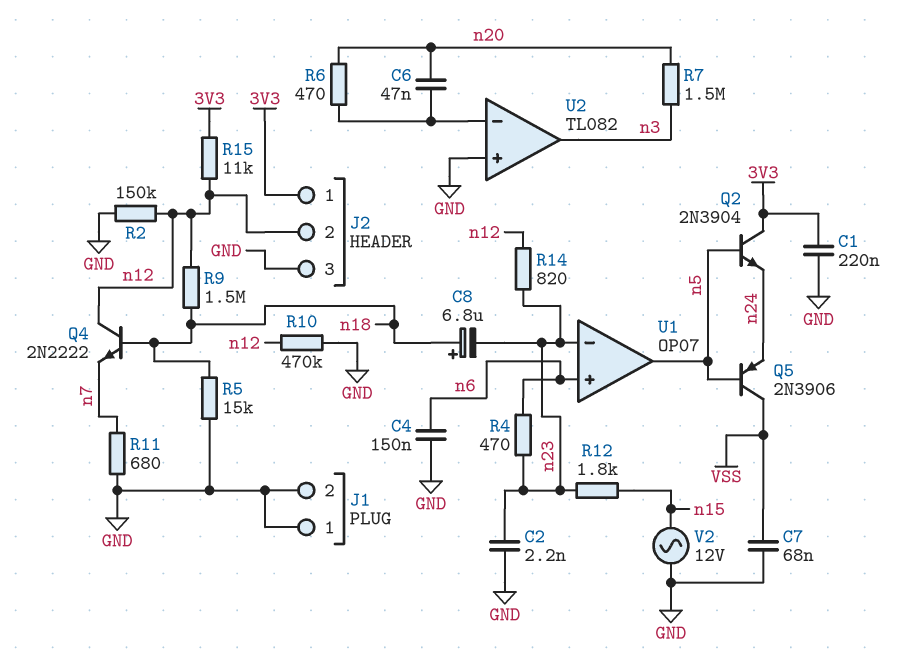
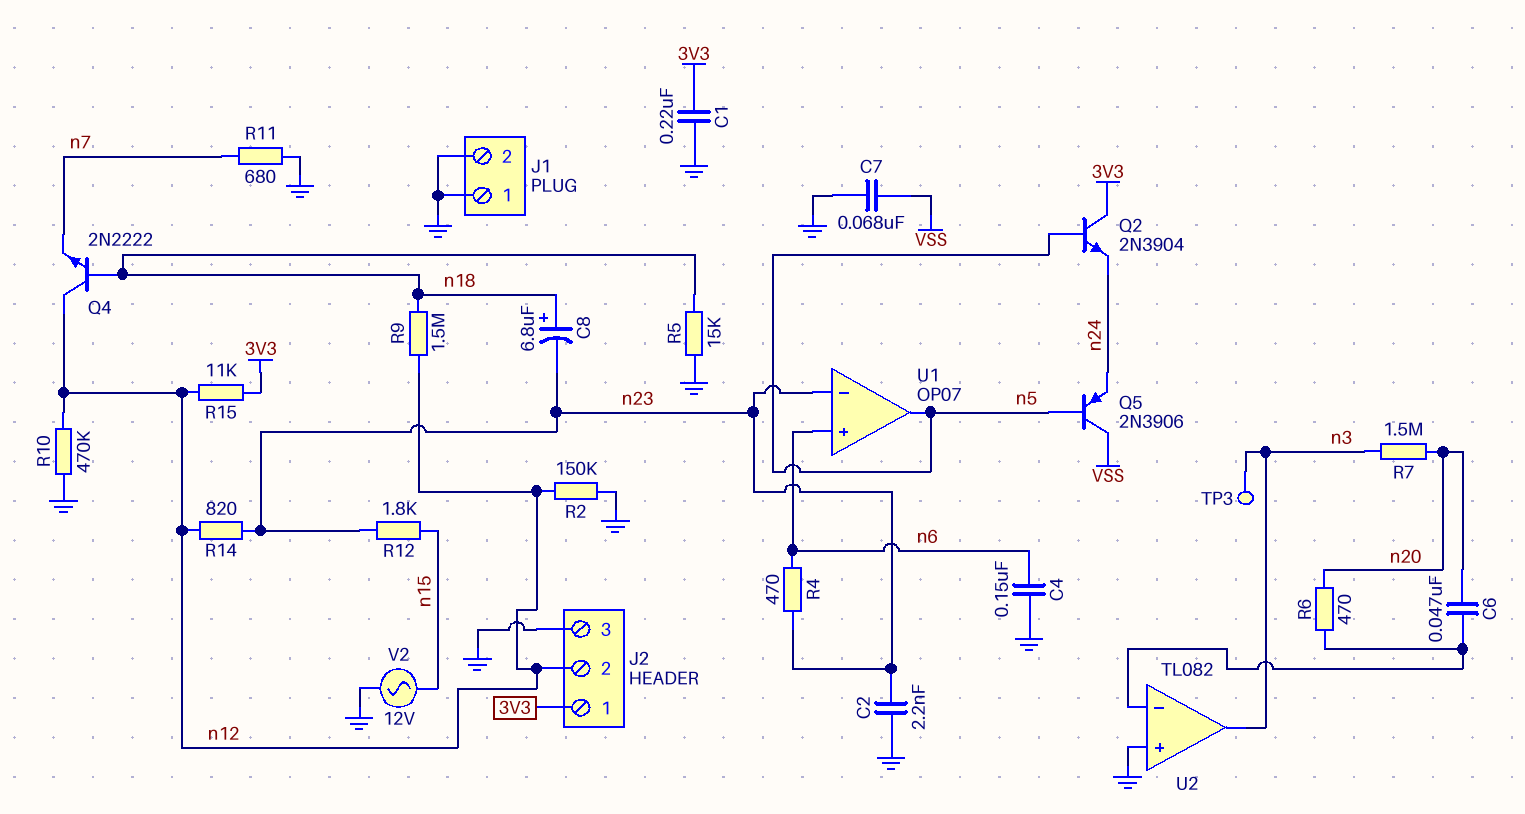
TP3: none -> test point (n3)

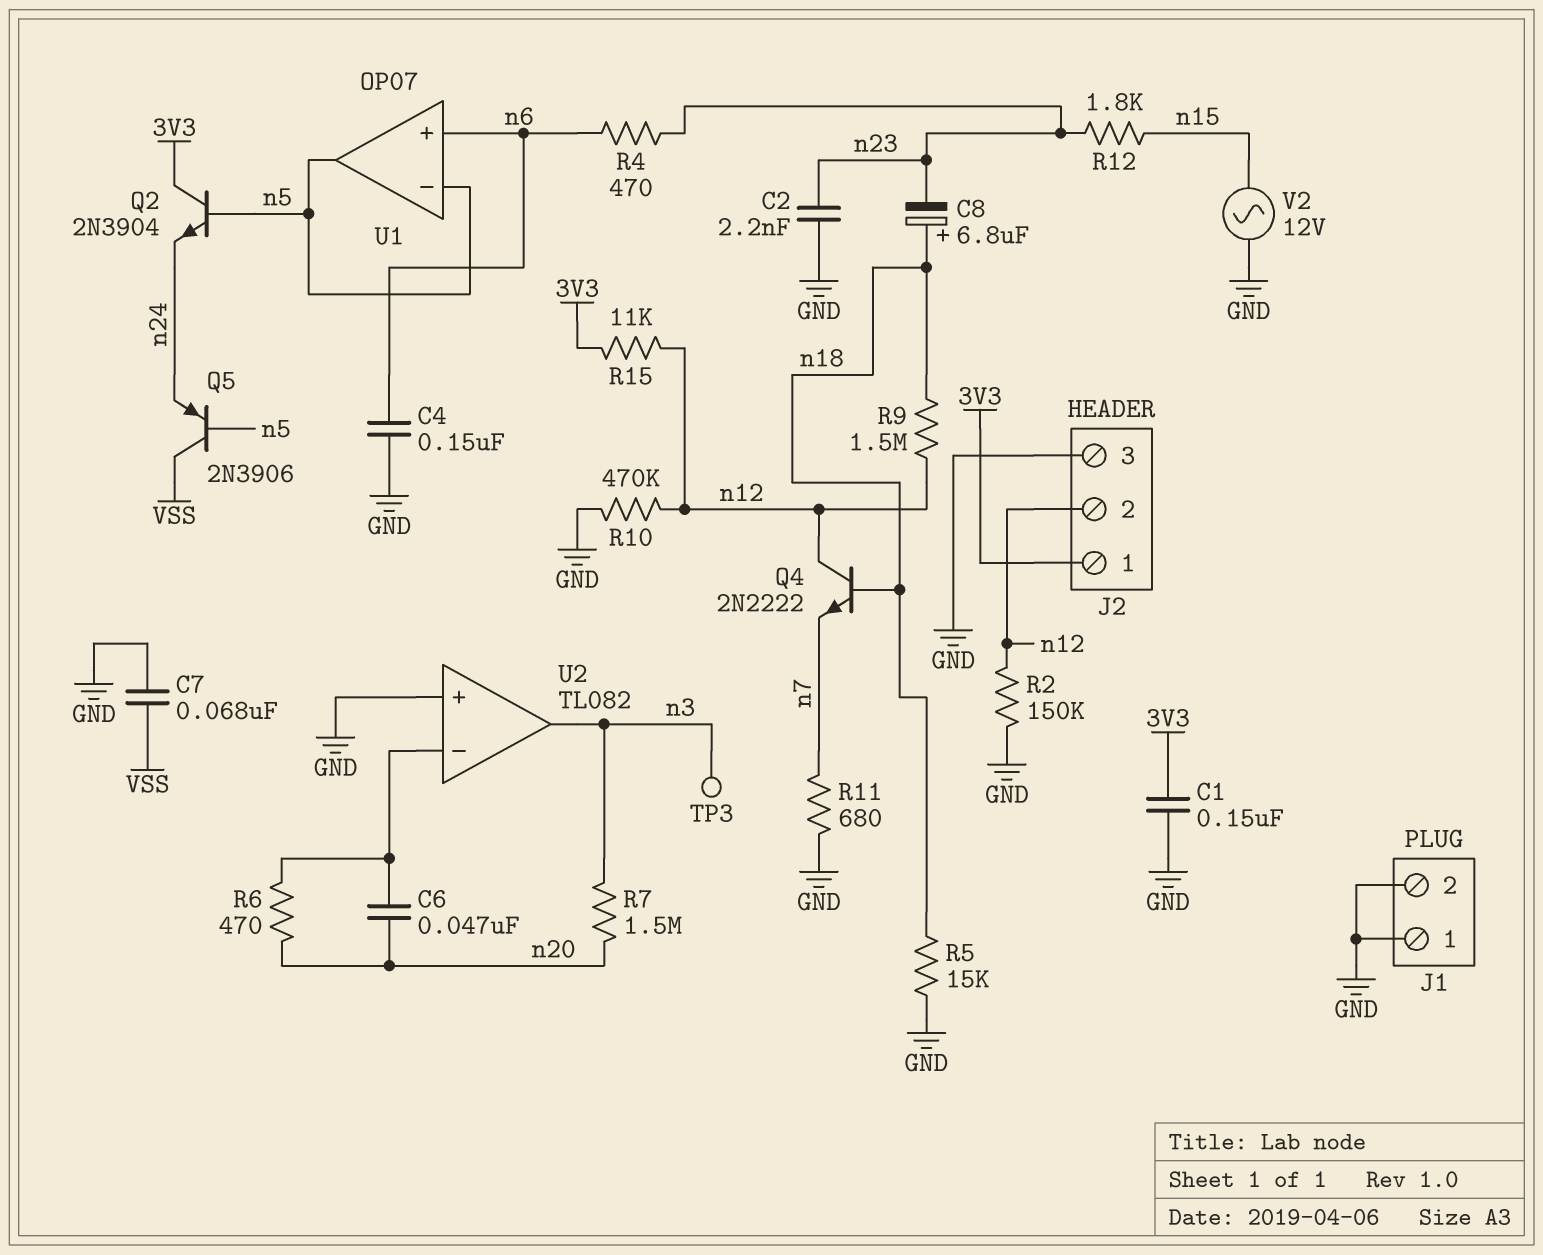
C1: 220nF (3V3, GND) -> 150nF (3V3, GND)
R14: 820 (n12, n23) -> none
U1 pin in-: n23 -> n5

